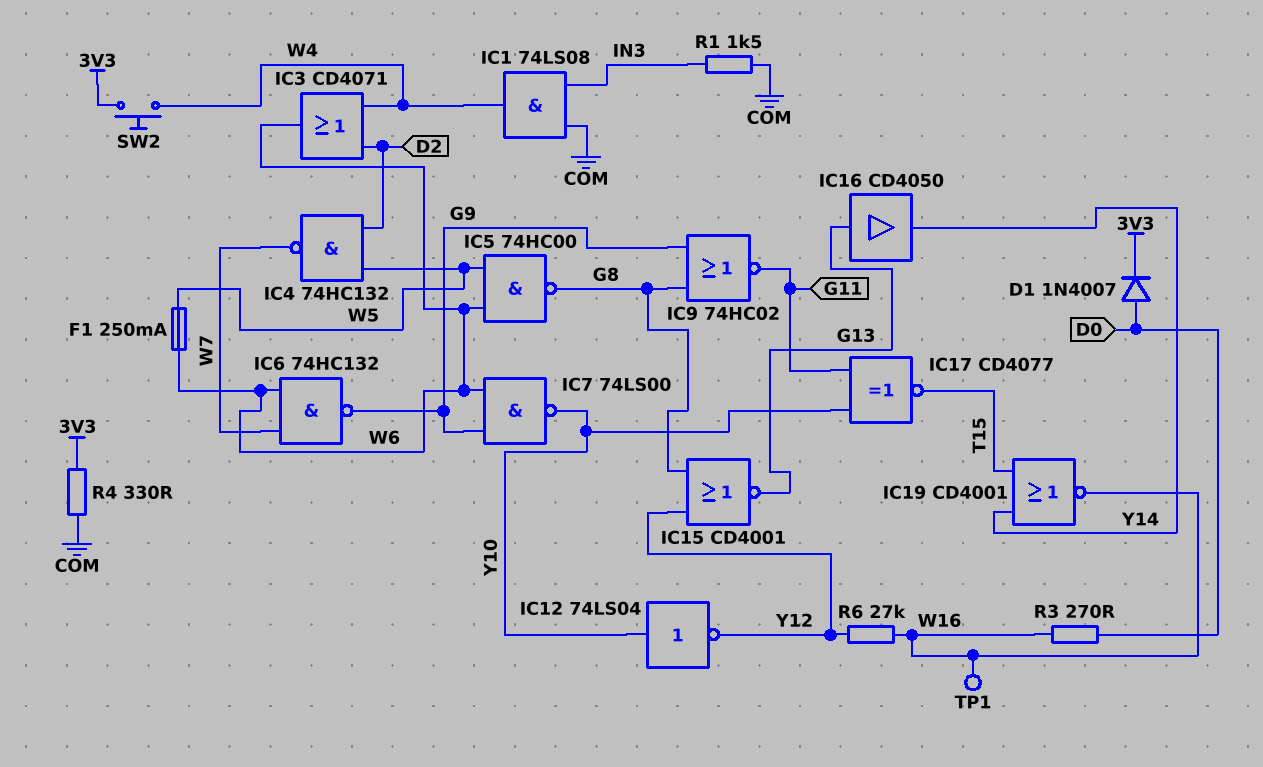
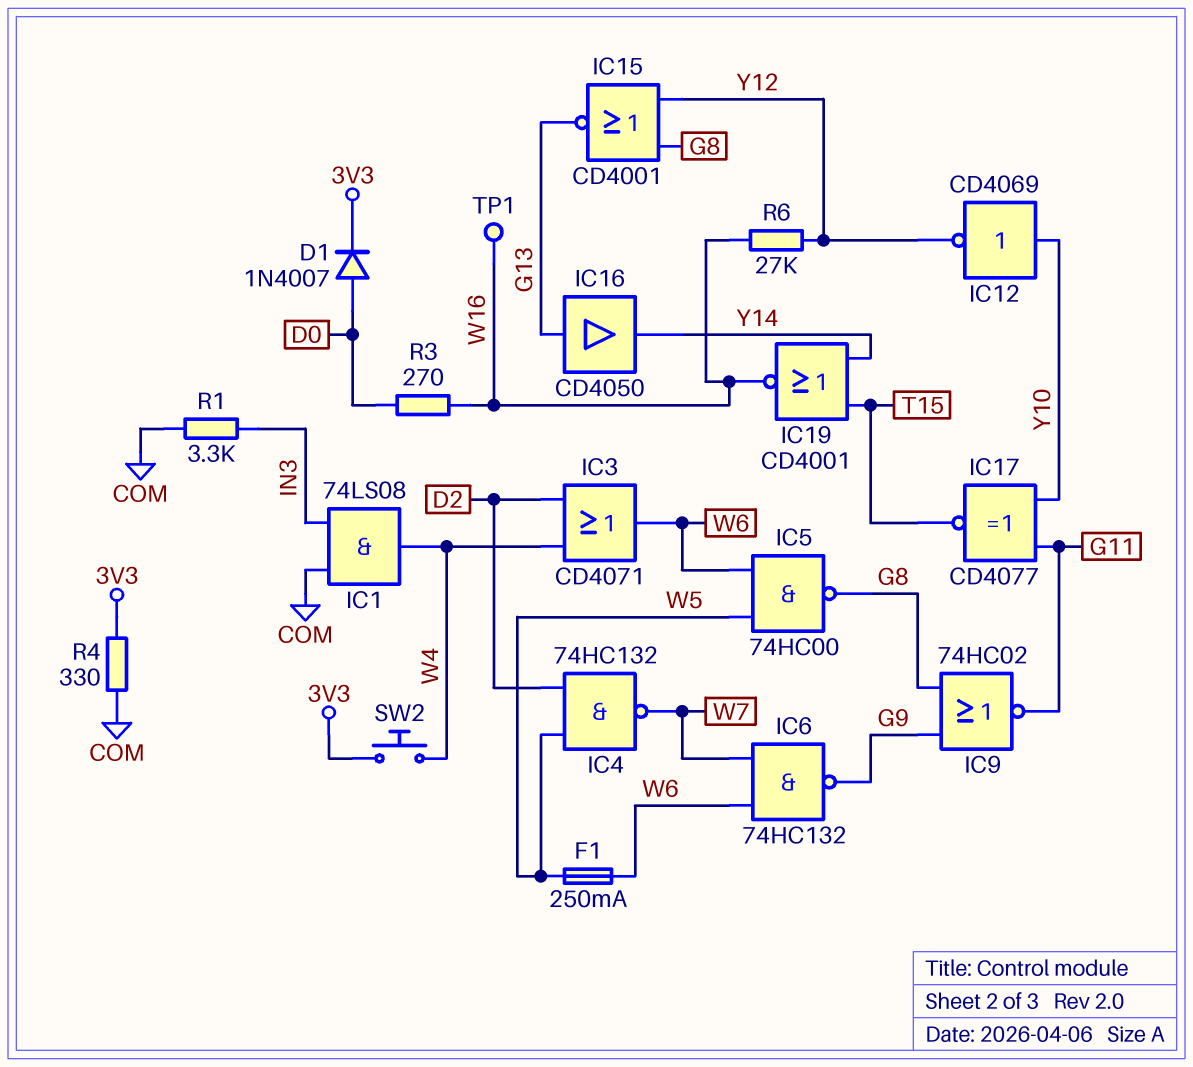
IC7: NAND 74LS00 (in G9, in W6, out Y10) -> none
IC12: NOT 74LS04 (in Y10, out Y12) -> NOT CD4069 (in Y10, out Y12)
R1: 1.5k (COM, IN3) -> 3.3k (COM, IN3)

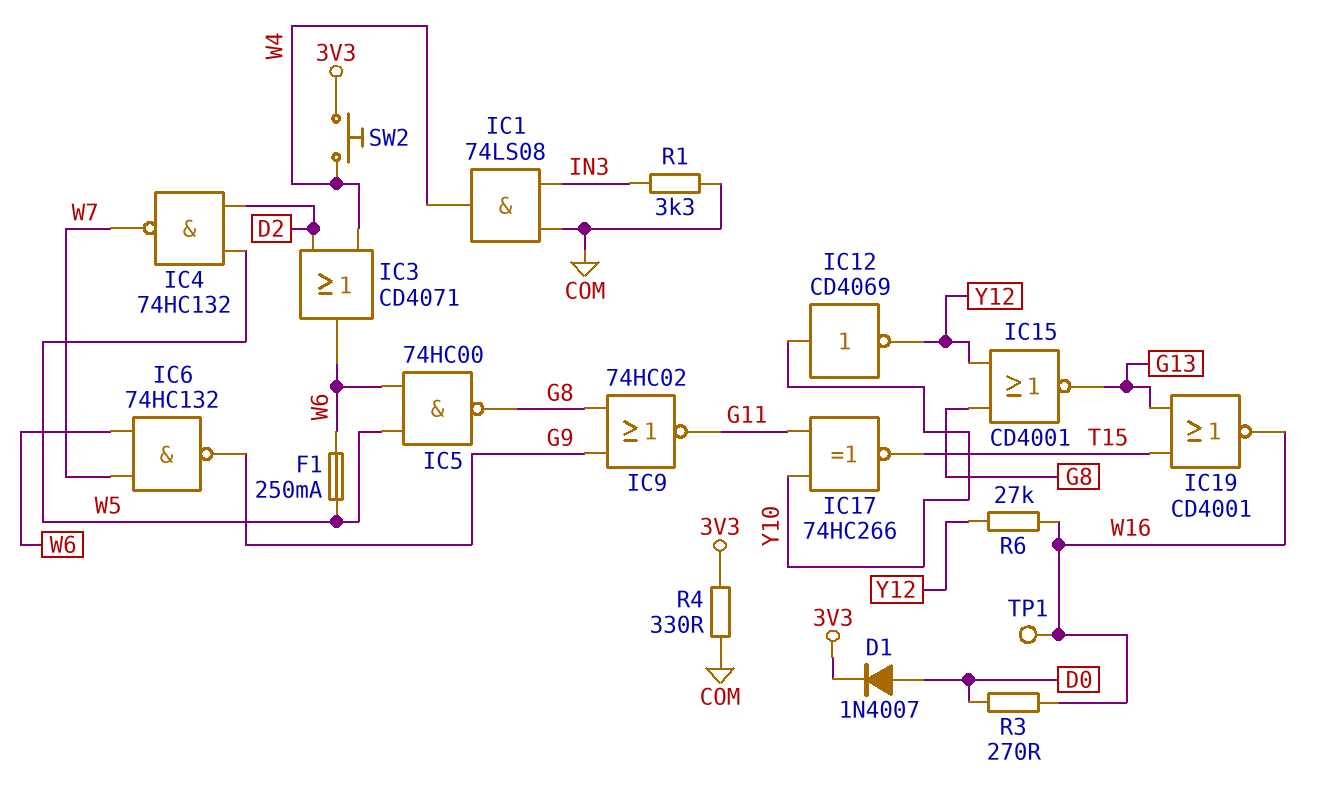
IC16: buffer CD4050 (in G13, out Y14) -> none
IC17: XNOR CD4077 (in G11, in Y10, out T15) -> XNOR 74HC266 (in G11, in Y10, out T15)
IC19: NOR CD4001 (in T15, in Y14, out W16) -> NOR CD4001 (in G13, in T15, out W16)

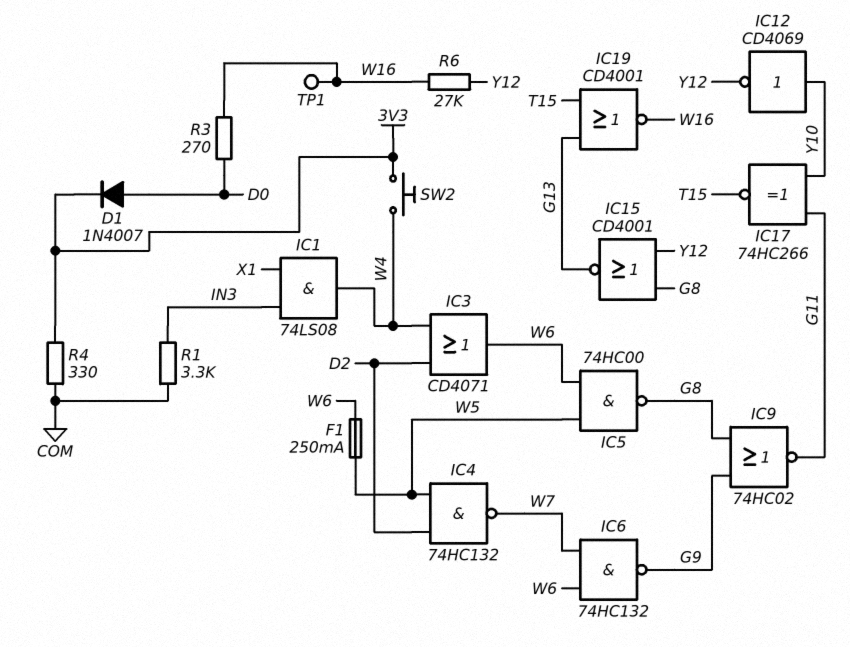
IC1: AND 74LS08 (in COM, in IN3, out W4) -> AND 74LS08 (in IN3, in X1, out W4)

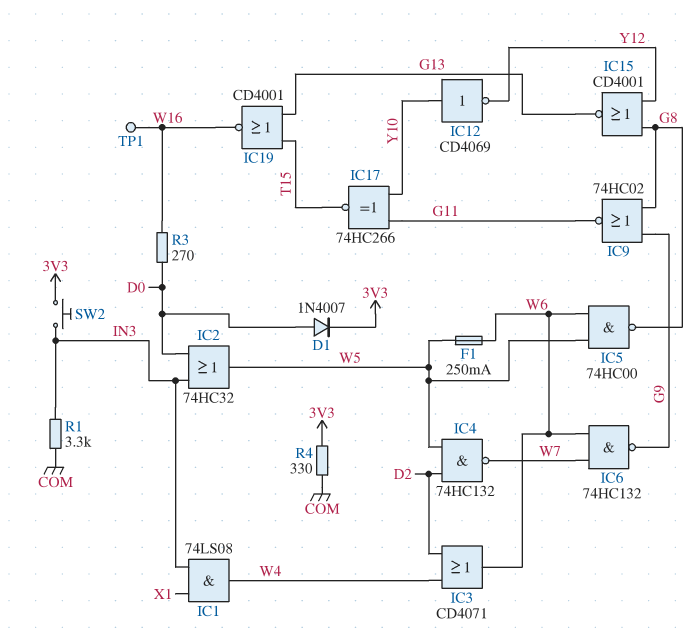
IC2: none -> OR 74HC32 (in D0, in IN3, out W5)
R6: 27k (W16, Y12) -> none
SW2: button (3V3, W4) -> button (3V3, IN3)

